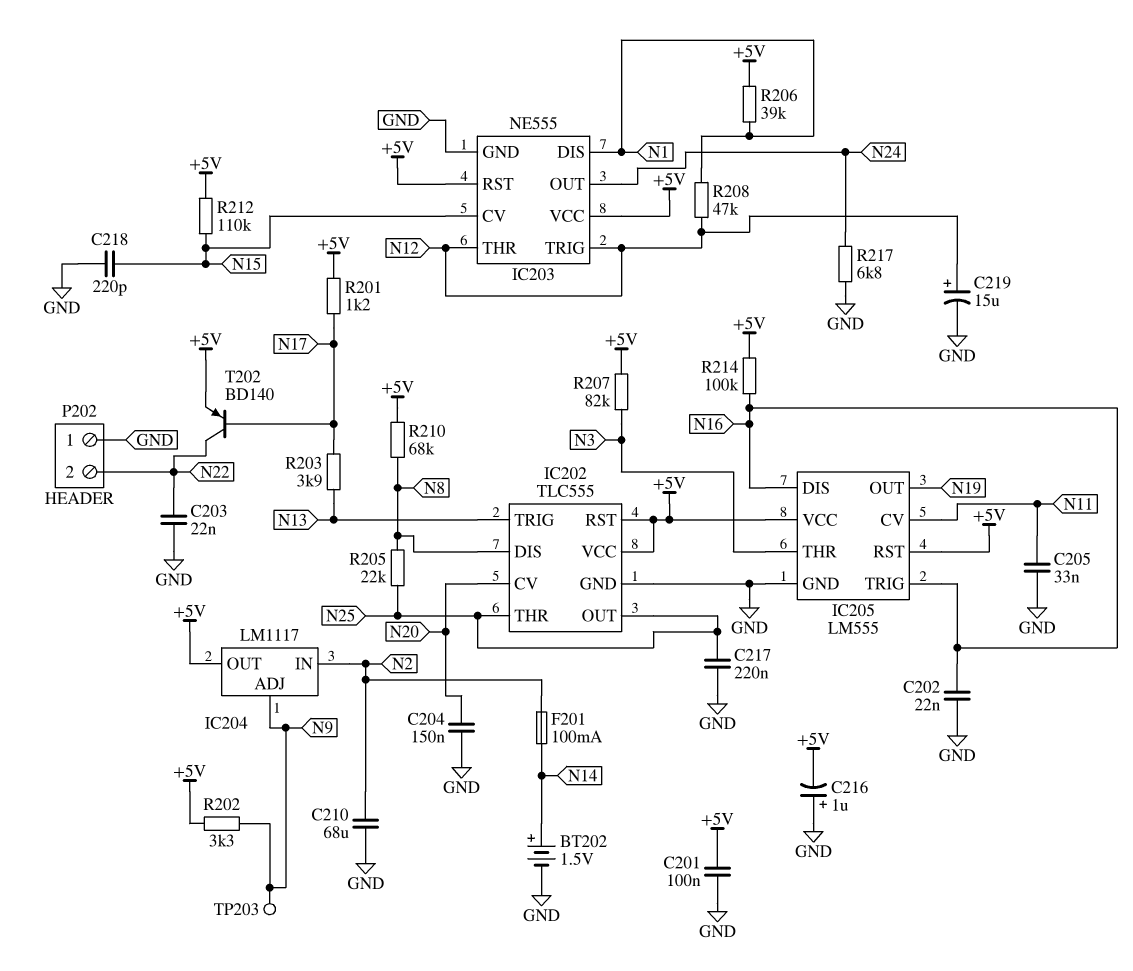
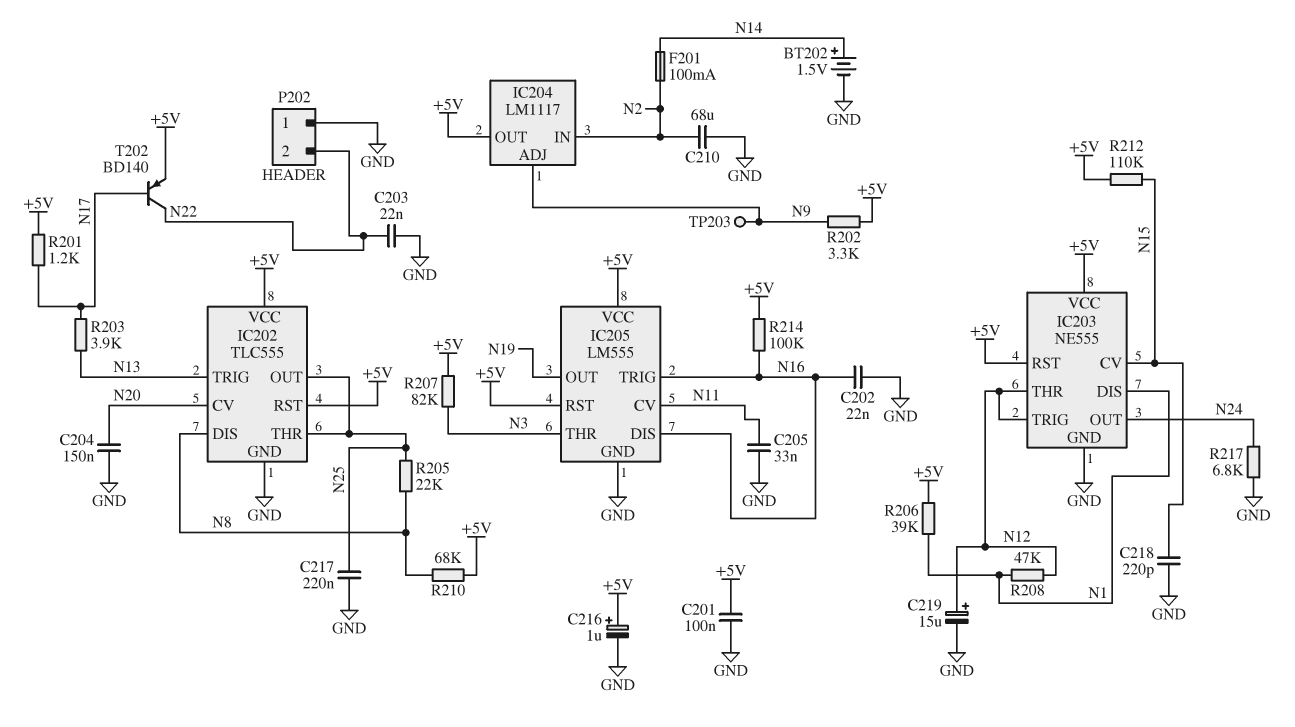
C216: 1uF (plus GND, minus +5V) -> 1uF (plus +5V, minus GND)

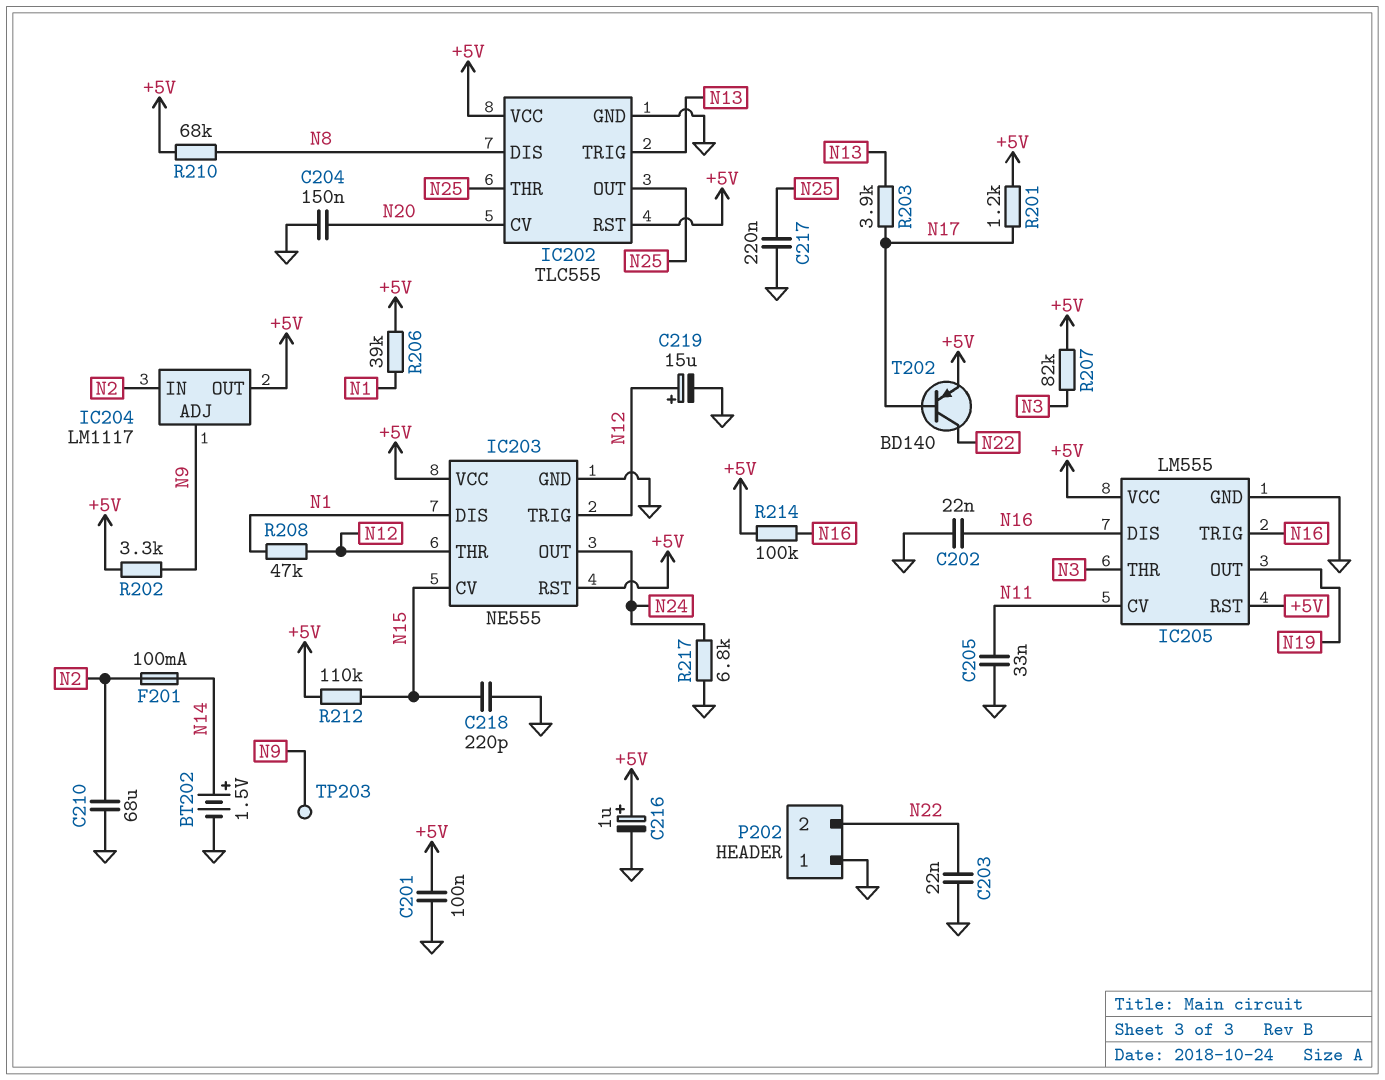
R205: 22k (N8, N25) -> none

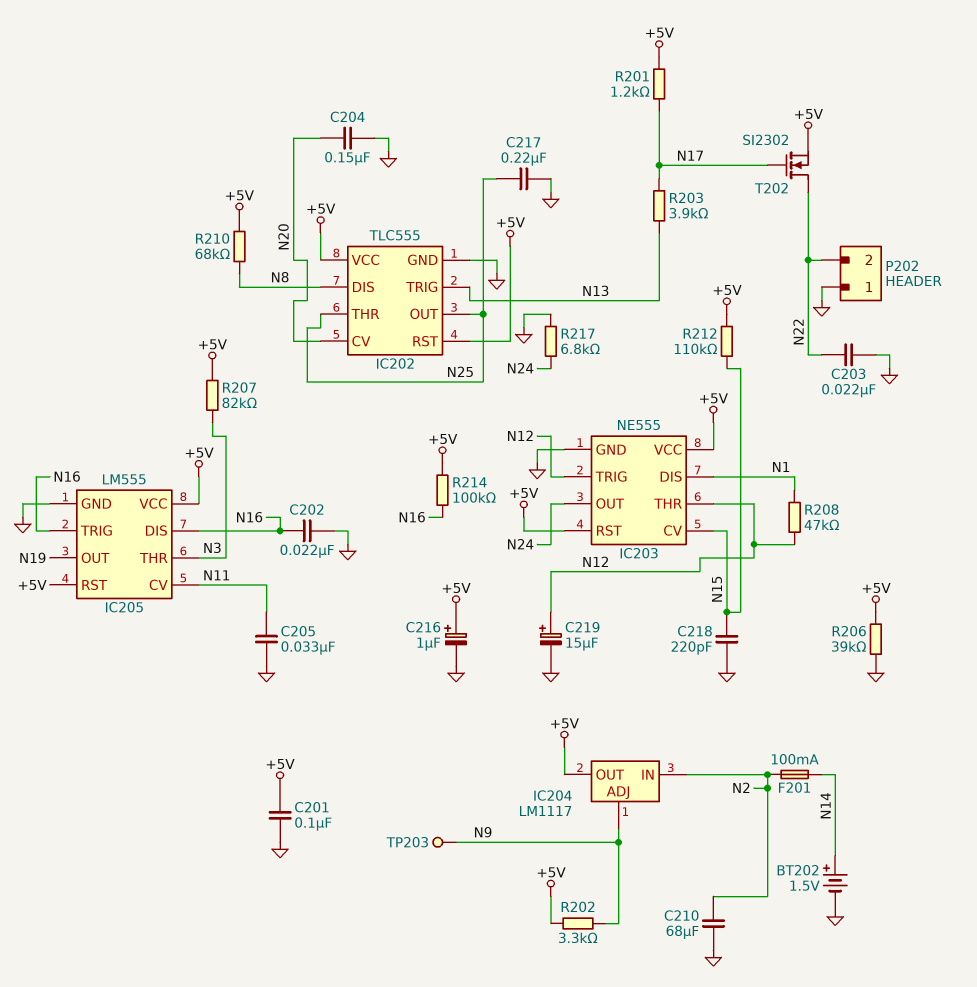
R206: 39k (+5V, N1) -> 39k (+5V, GND)
T202: PNP BD140 (B N17, C N22, E +5V) -> NMOS SI2302 (G N17, D N22, S +5V)

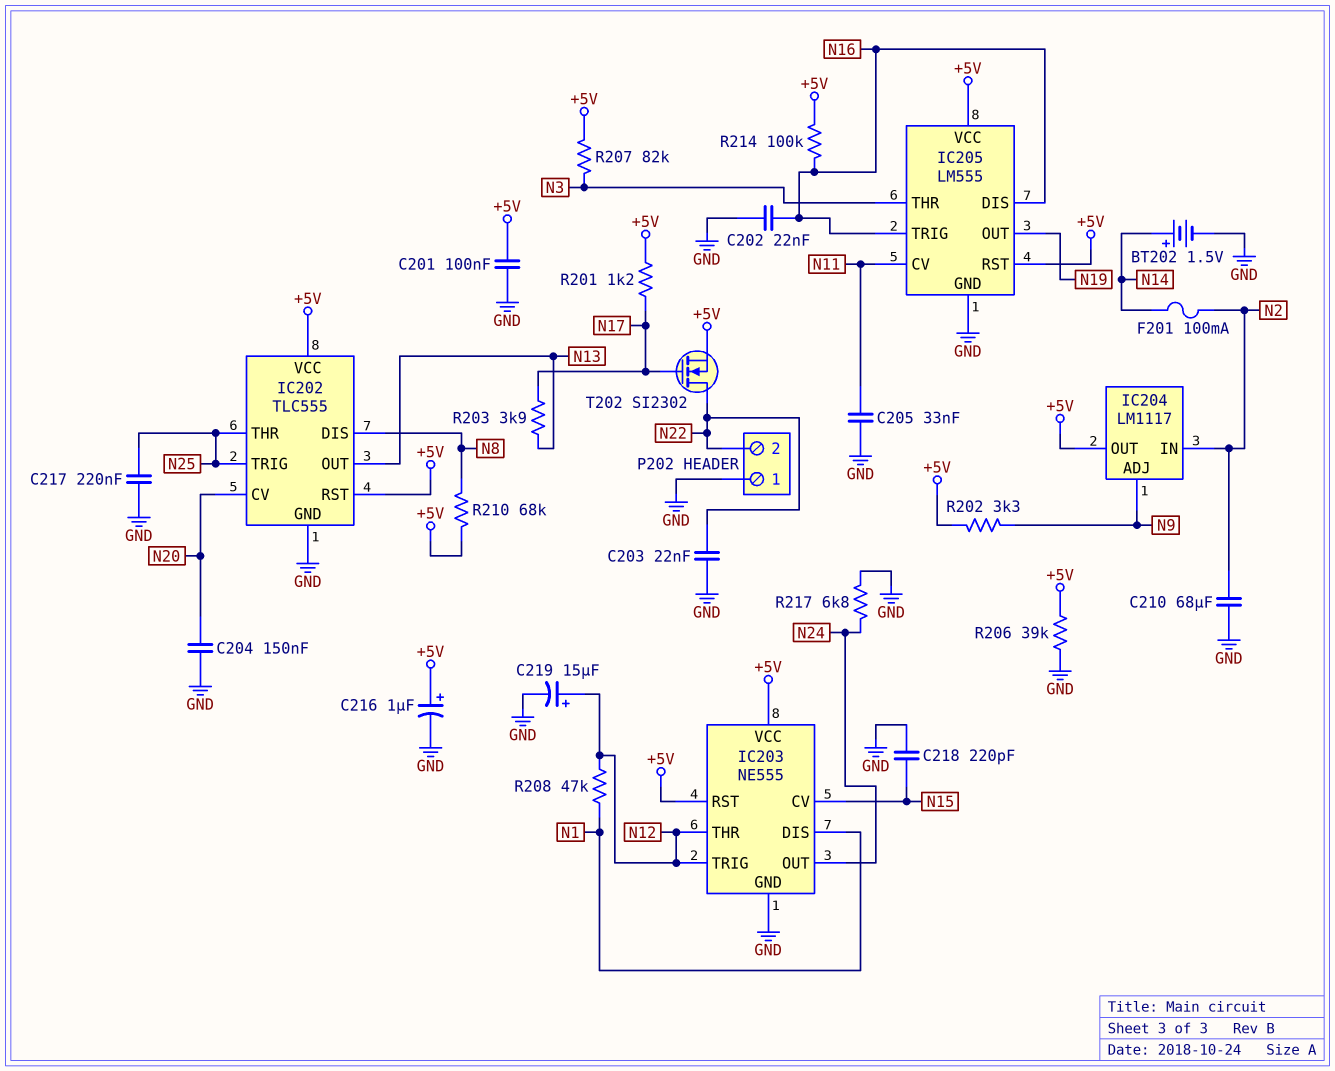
IC202 pin OUT: N25 -> N13
IC202 pin TRIG: N13 -> N25
R212: 110k (+5V, N15) -> none
TP203: test point (N9) -> none

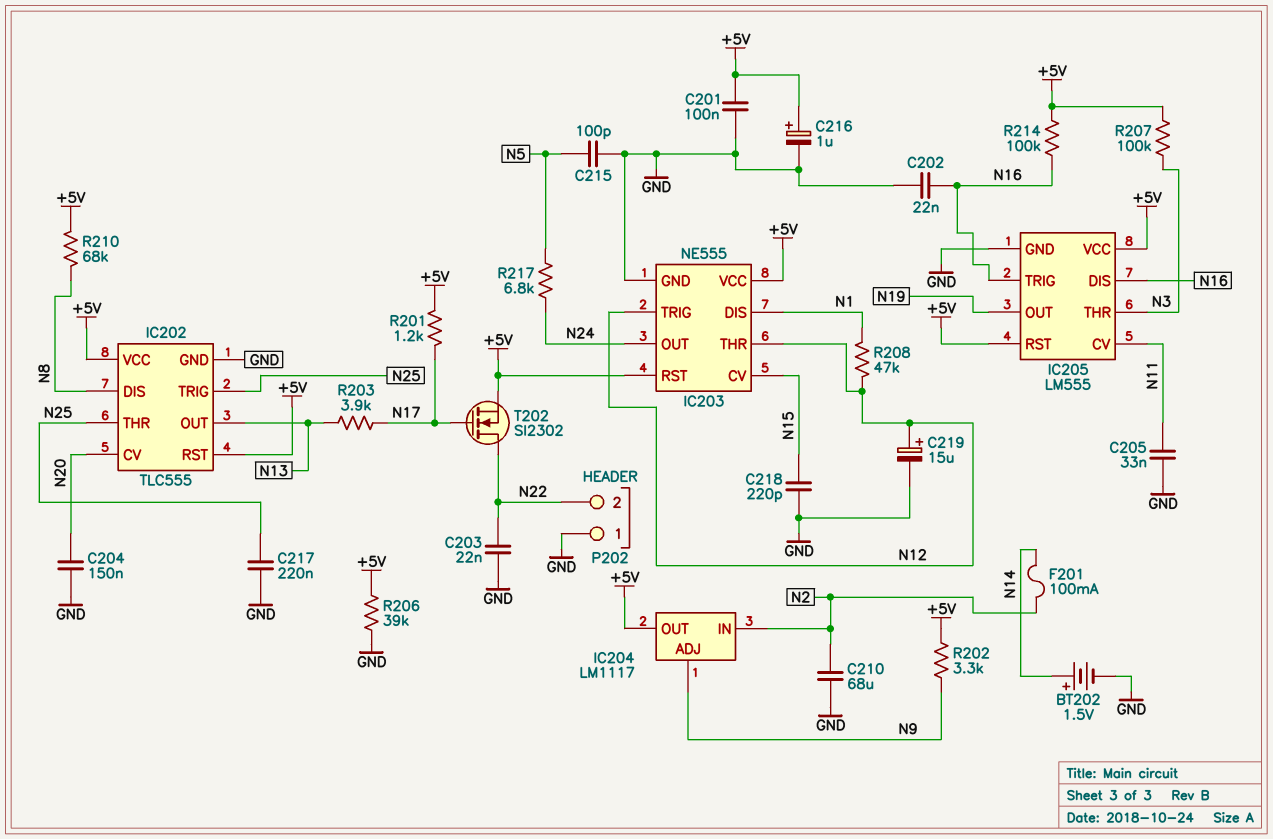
C215: none -> 100pF (GND, N5)
R207: 82k (+5V, N3) -> 100k (+5V, N3)
R217: 6.8k (GND, N24) -> 6.8k (N5, N24)

